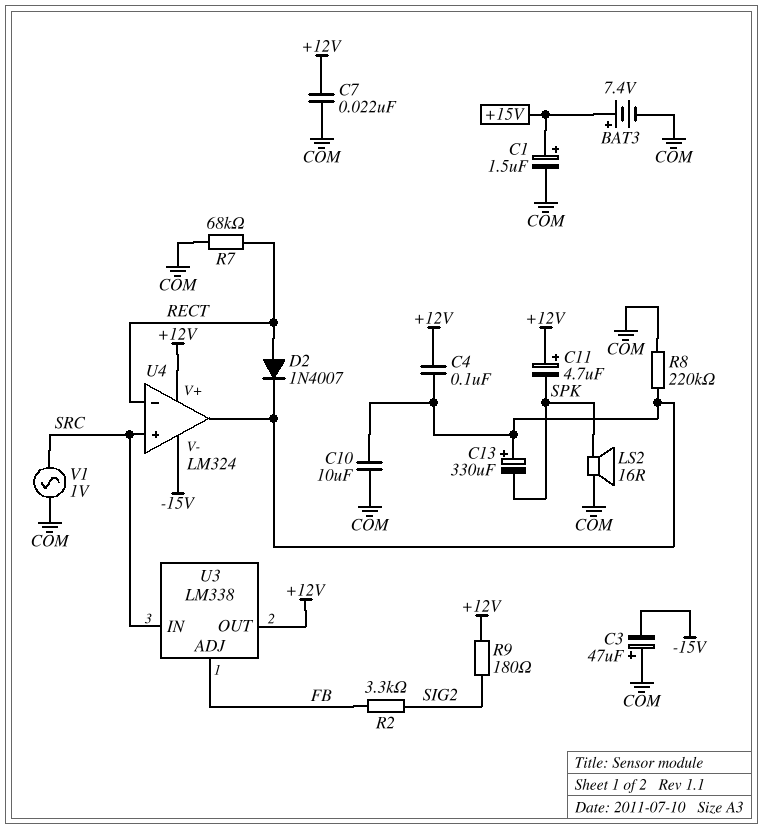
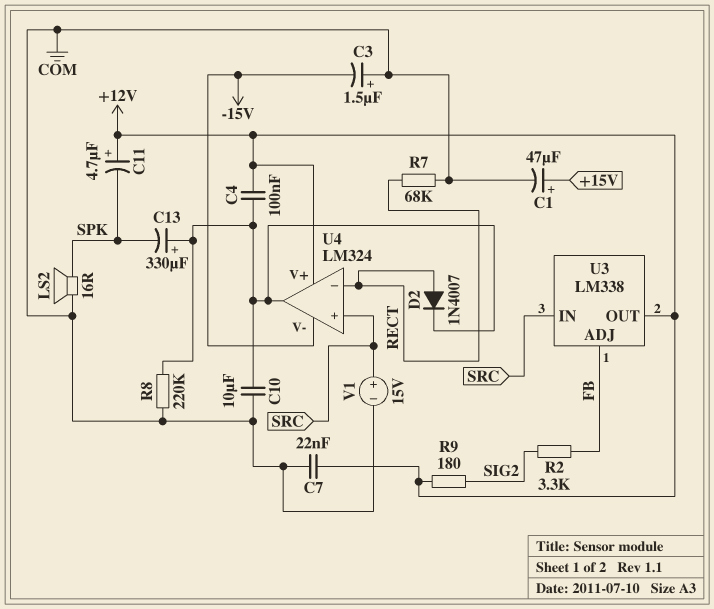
BAT3: 7.4V (plus +15V, minus COM) -> none
C1: 1.5uF (plus +15V, minus COM) -> 47uF (plus +15V, minus COM)
C3: 47uF (plus COM, minus -15V) -> 1.5uF (plus COM, minus -15V)
V1: AC 1V (COM, SRC) -> 15V (plus SRC, minus COM)

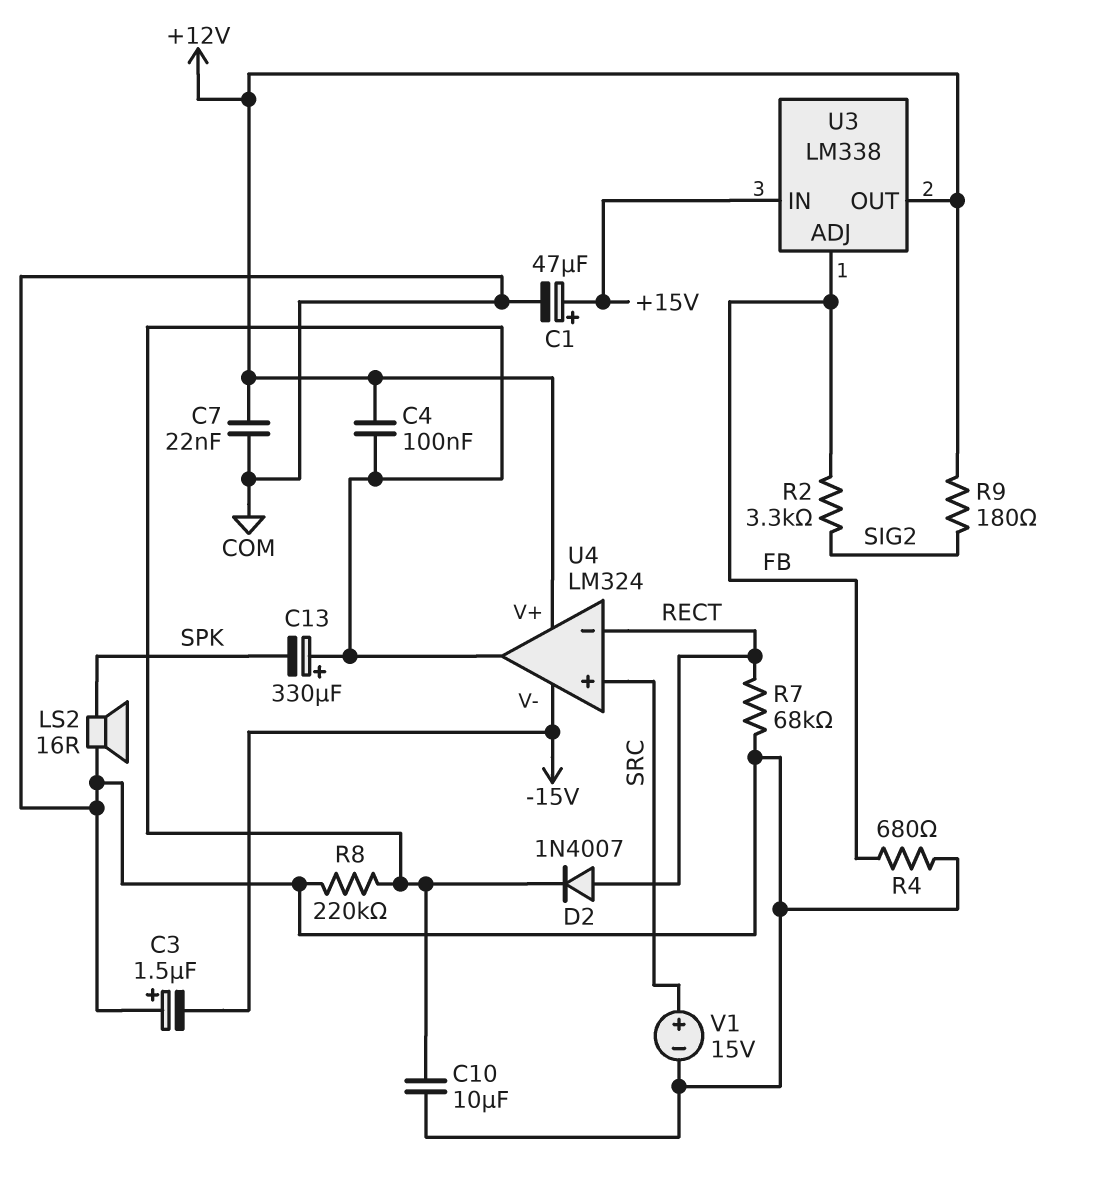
C11: 4.7uF (plus +12V, minus SPK) -> none
R4: none -> 680 (COM, FB)
U3 pin IN: SRC -> +15V

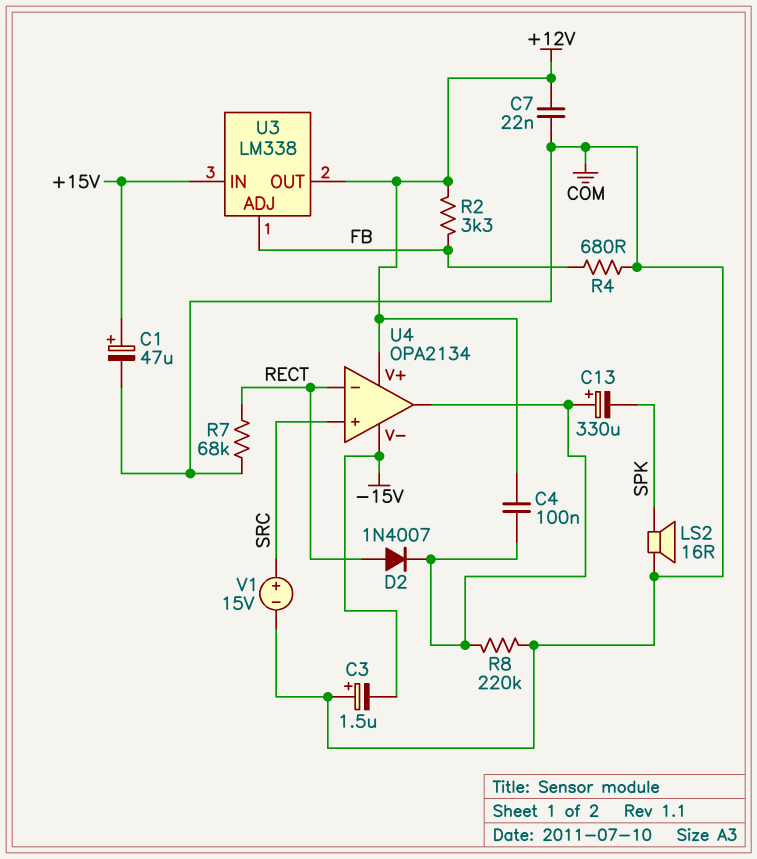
C10: 10uF (COM, U4/out) -> none
R2: 3.3k (FB, SIG2) -> 3.3k (+12V, FB)
R9: 180 (+12V, SIG2) -> none
U4: LM324 -> OPA2134

